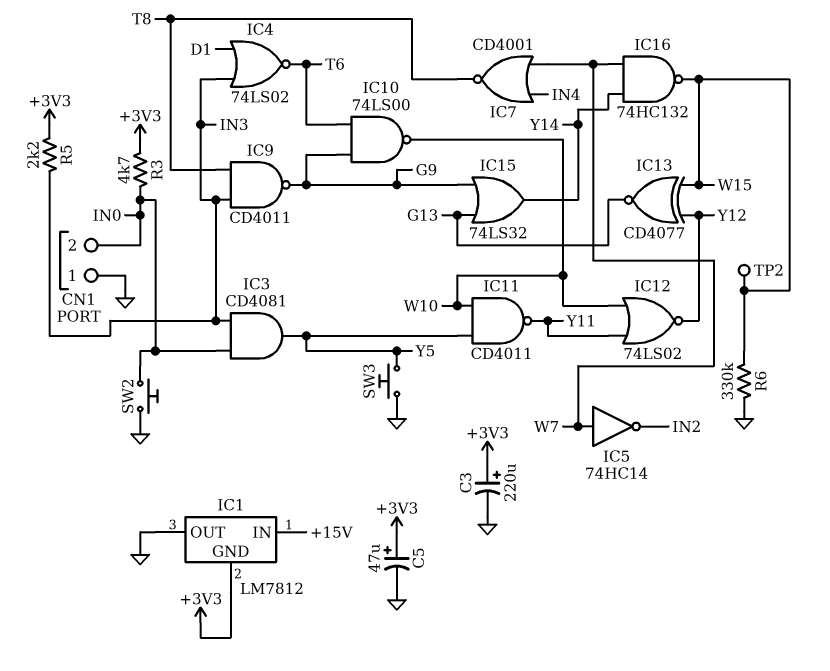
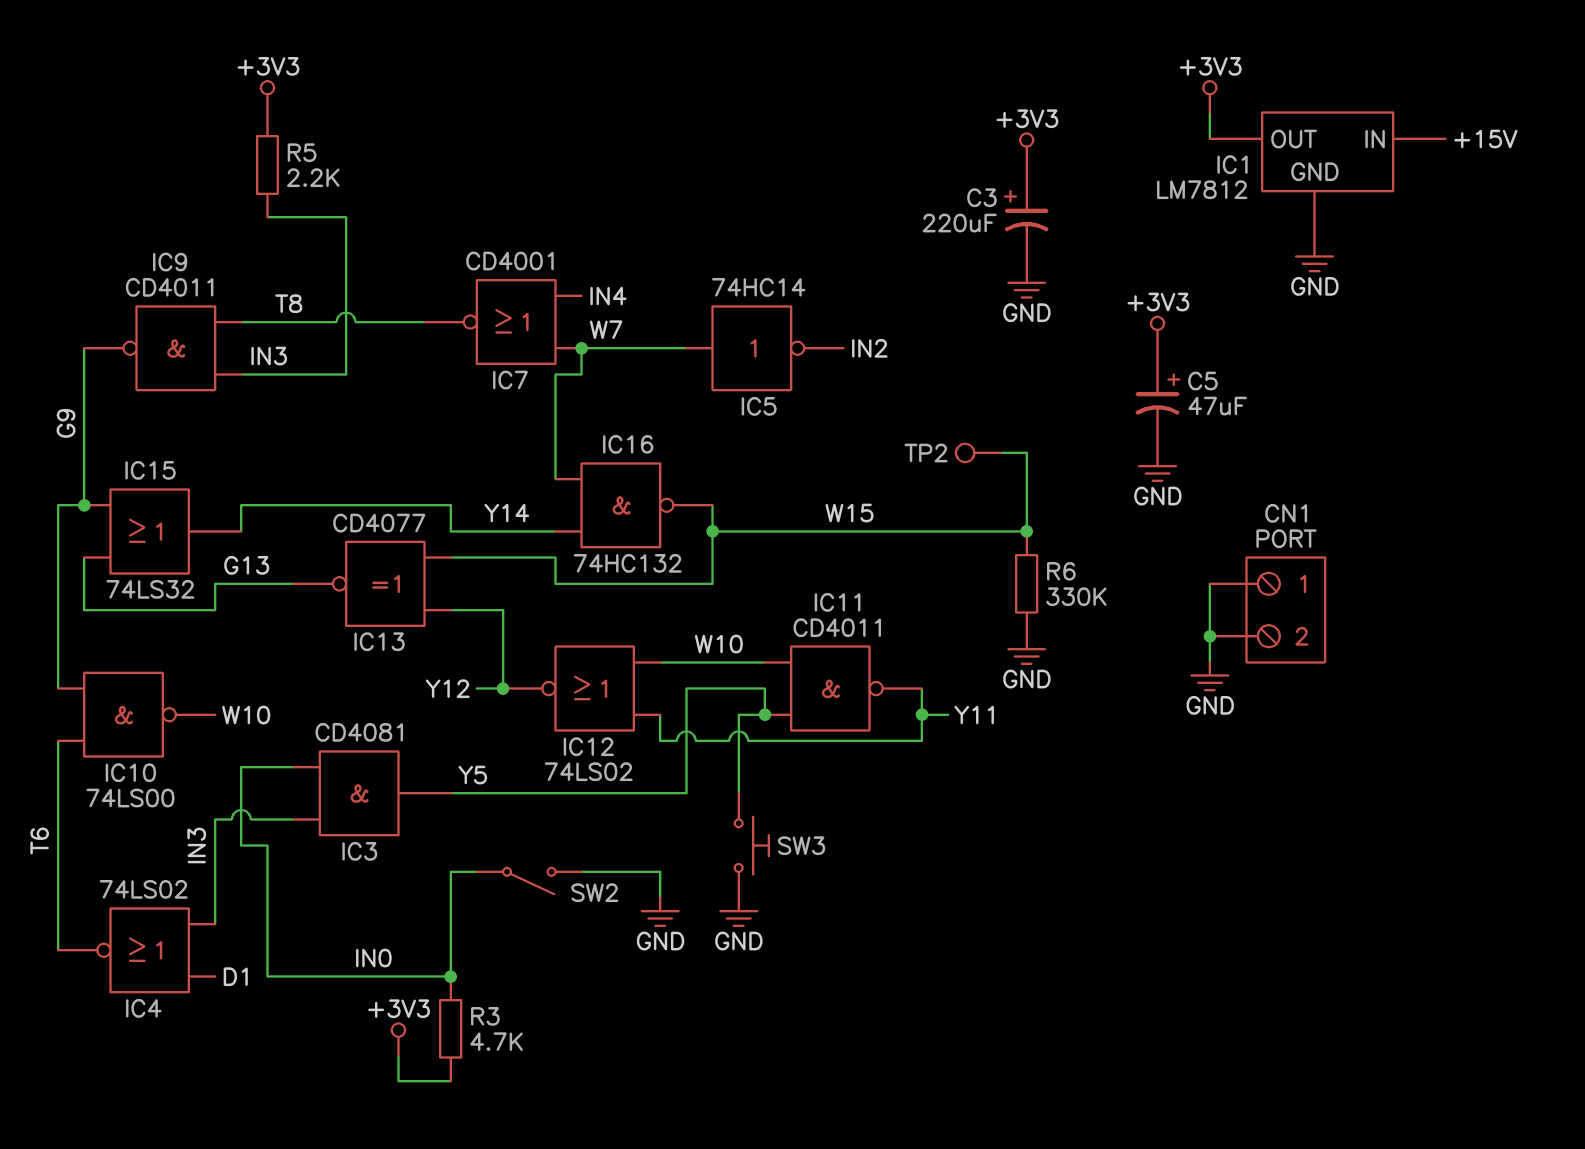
CN1 pin 2: IN0 -> GND
IC1 pin GND: +3V3 -> GND
IC1 pin OUT: GND -> +3V3
SW2: button (GND, IN0) -> switch (GND, IN0)

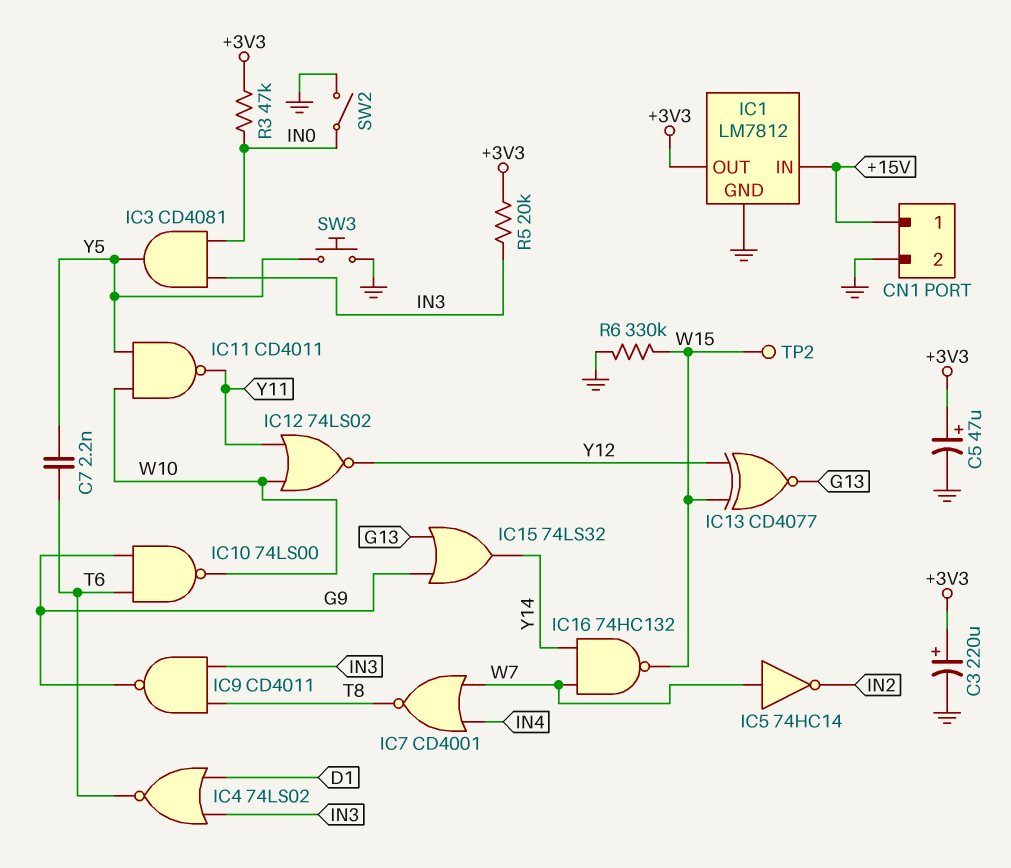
C7: none -> 2.2nF (T6, Y5)
CN1 pin 1: GND -> +15V
R3: 4.7k (+3V3, IN0) -> 47k (+3V3, IN0)
R5: 2.2k (+3V3, IN3) -> 20k (+3V3, IN3)

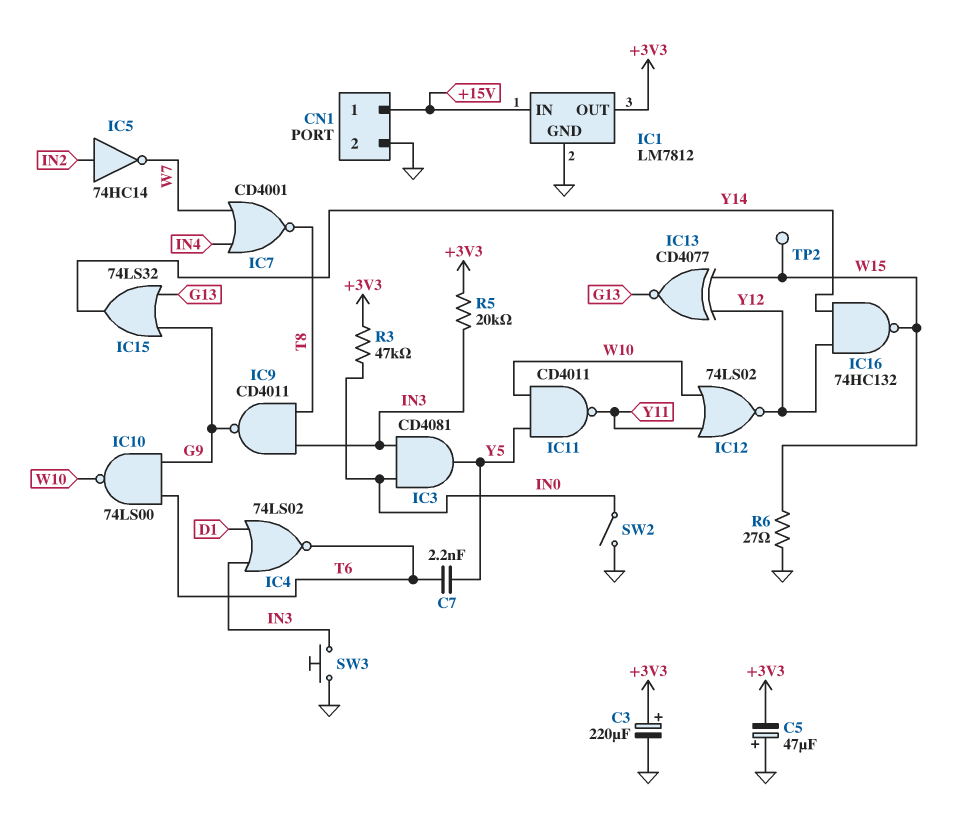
C5: 47uF (plus +3V3, minus GND) -> 47uF (plus GND, minus +3V3)
IC5: NOT 74HC14 (in W7, out IN2) -> NOT 74HC14 (in IN2, out W7)
IC16: NAND 74HC132 (in W7, in Y14, out W15) -> NAND 74HC132 (in Y12, in Y14, out W15)
R6: 330k (GND, W15) -> 27 (GND, W15)
SW3: button (GND, Y5) -> button (GND, IN3)

